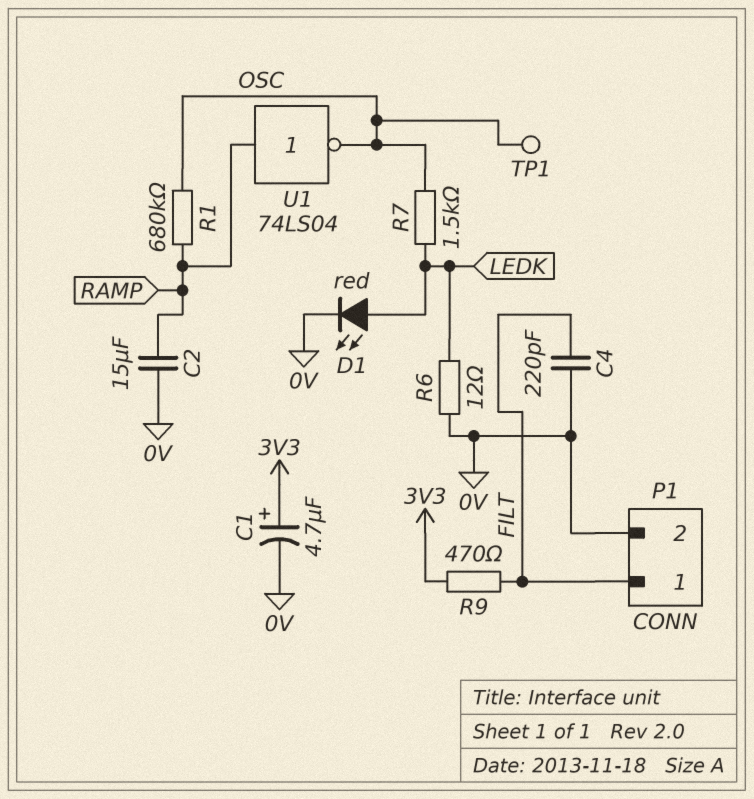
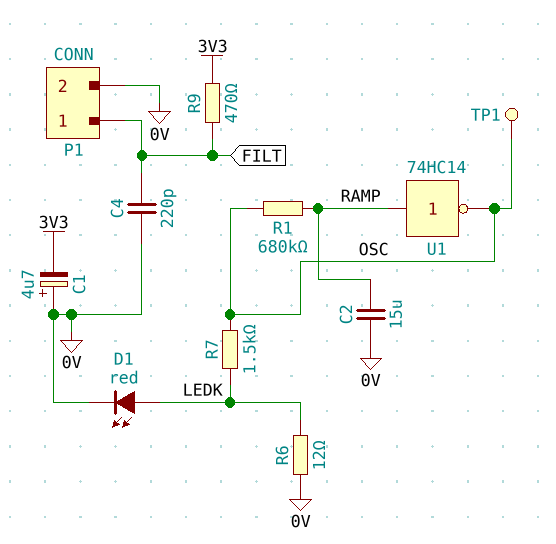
C1: 4.7uF (plus 3V3, minus 0V) -> 4.7uF (plus 0V, minus 3V3)
U1: NOT 74LS04 (in RAMP, out OSC) -> NOT 74HC14 (in RAMP, out OSC)

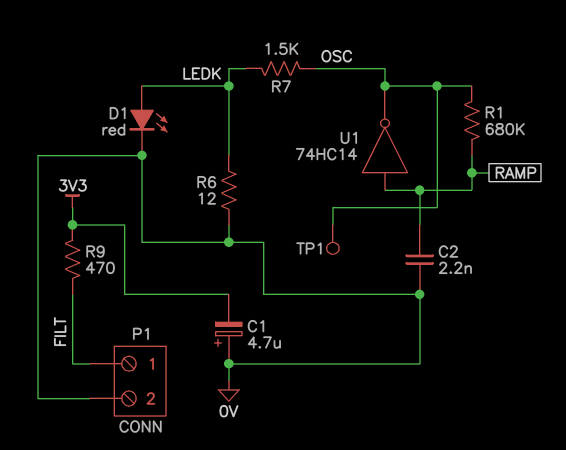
C2: 15uF (0V, RAMP) -> 2.2nF (0V, RAMP)
C4: 220pF (0V, FILT) -> none

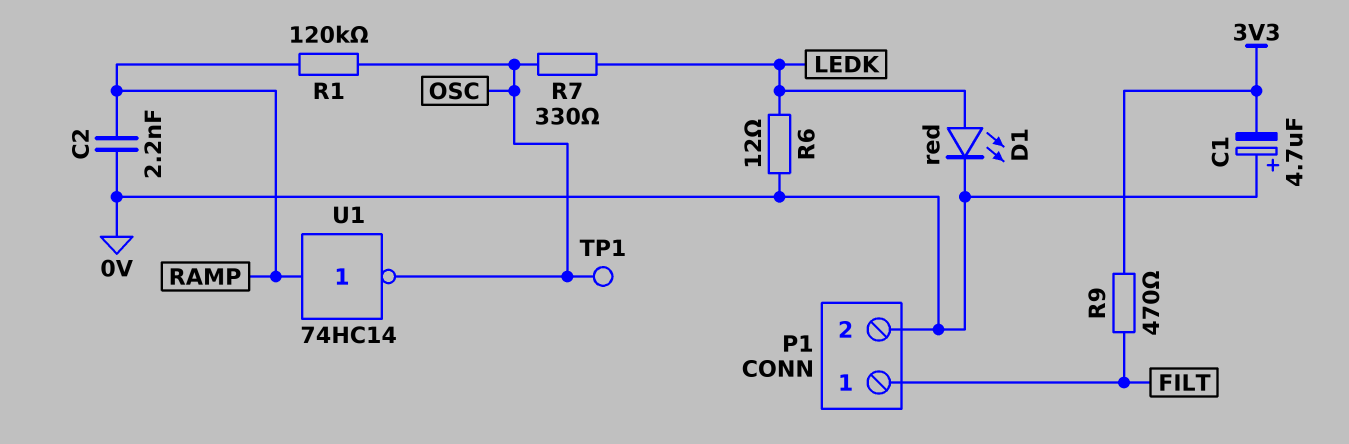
R1: 680k (OSC, RAMP) -> 120k (OSC, RAMP)
R7: 1.5k (LEDK, OSC) -> 330 (LEDK, OSC)

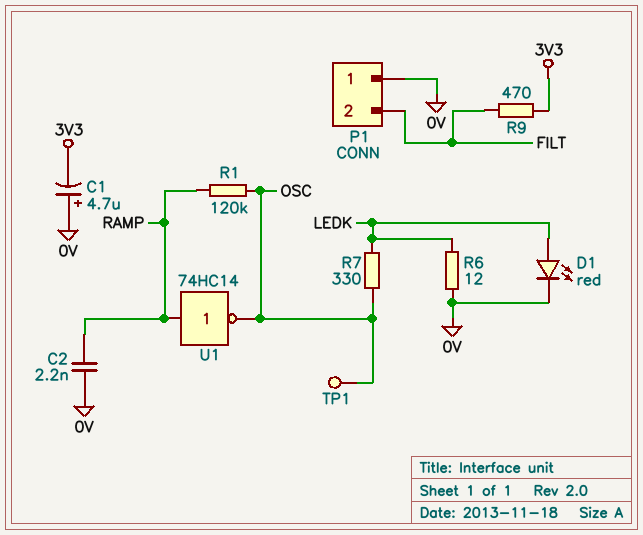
P1 pin 1: FILT -> 0V
P1 pin 2: 0V -> FILT

